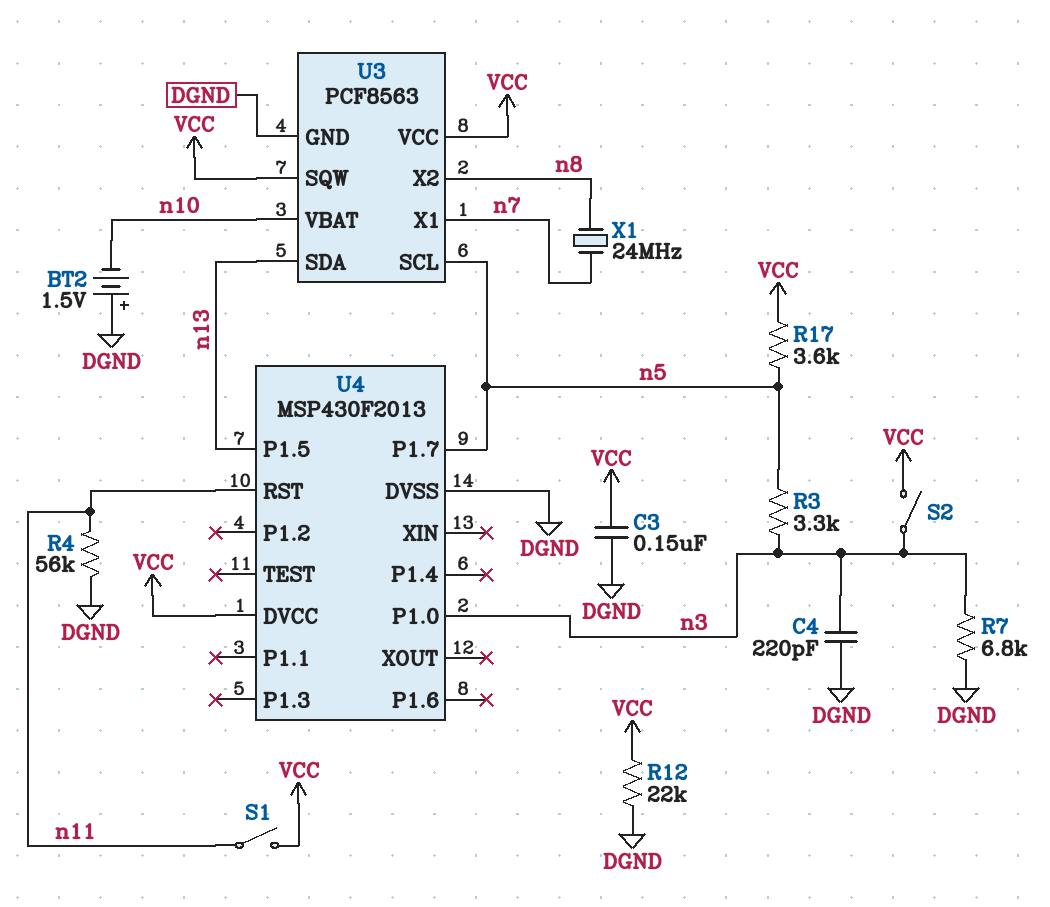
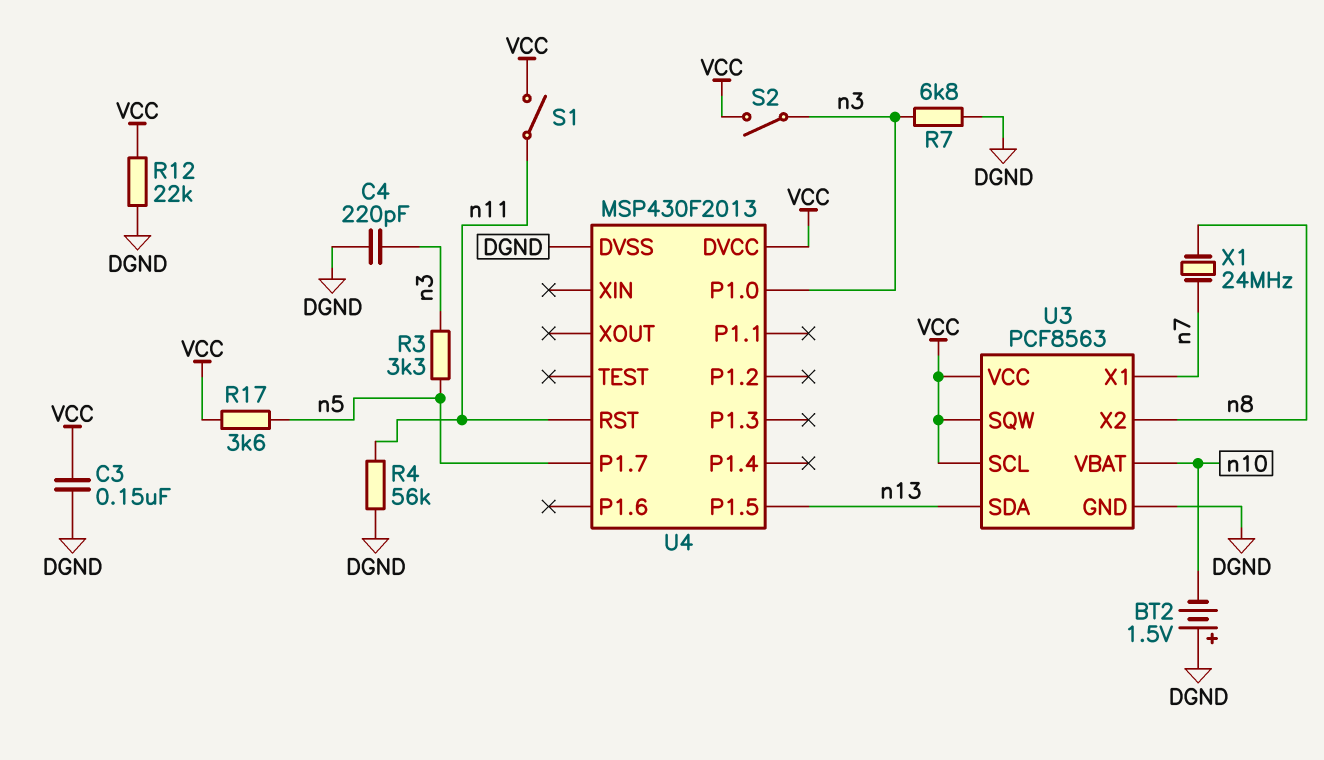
U3 pin SCL: n5 -> VCC

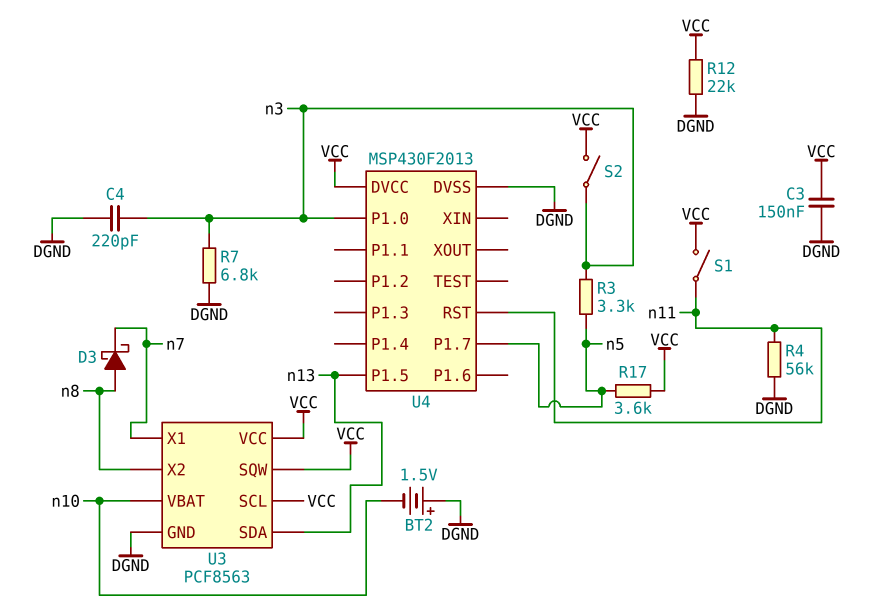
D3: none -> schottky (A n8, K n7)
X1: 24MHz (n7, n8) -> none

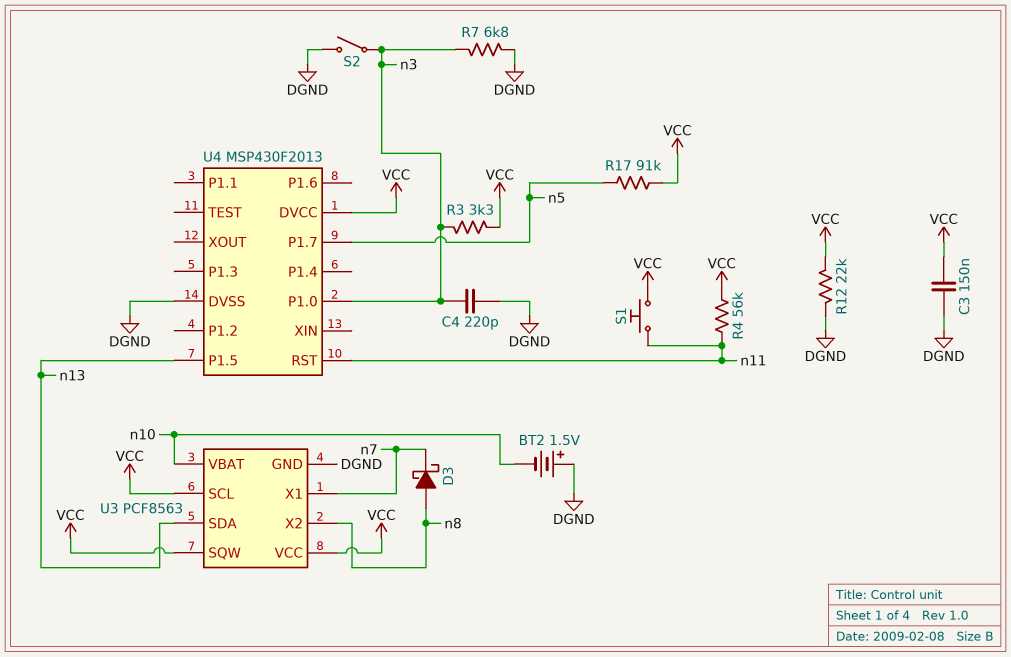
R3: 3.3k (n3, n5) -> 3.3k (VCC, n3)
R4: 56k (DGND, n11) -> 56k (VCC, n11)
R17: 3.6k (VCC, n5) -> 91k (VCC, n5)
S1: switch (VCC, n11) -> button (VCC, n11)
S2: switch (VCC, n3) -> switch (DGND, n3)

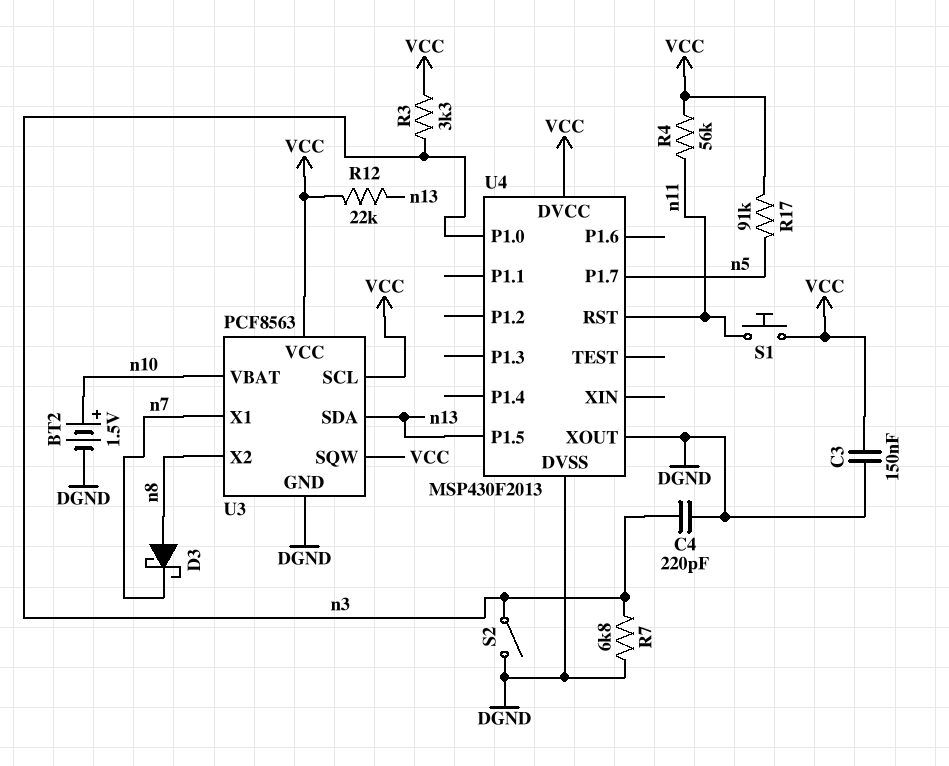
BT2: 1.5V (plus DGND, minus n10) -> 1.5V (plus n10, minus DGND)
R12: 22k (DGND, VCC) -> 22k (VCC, n13)
U4 pin XOUT: none -> DGND

